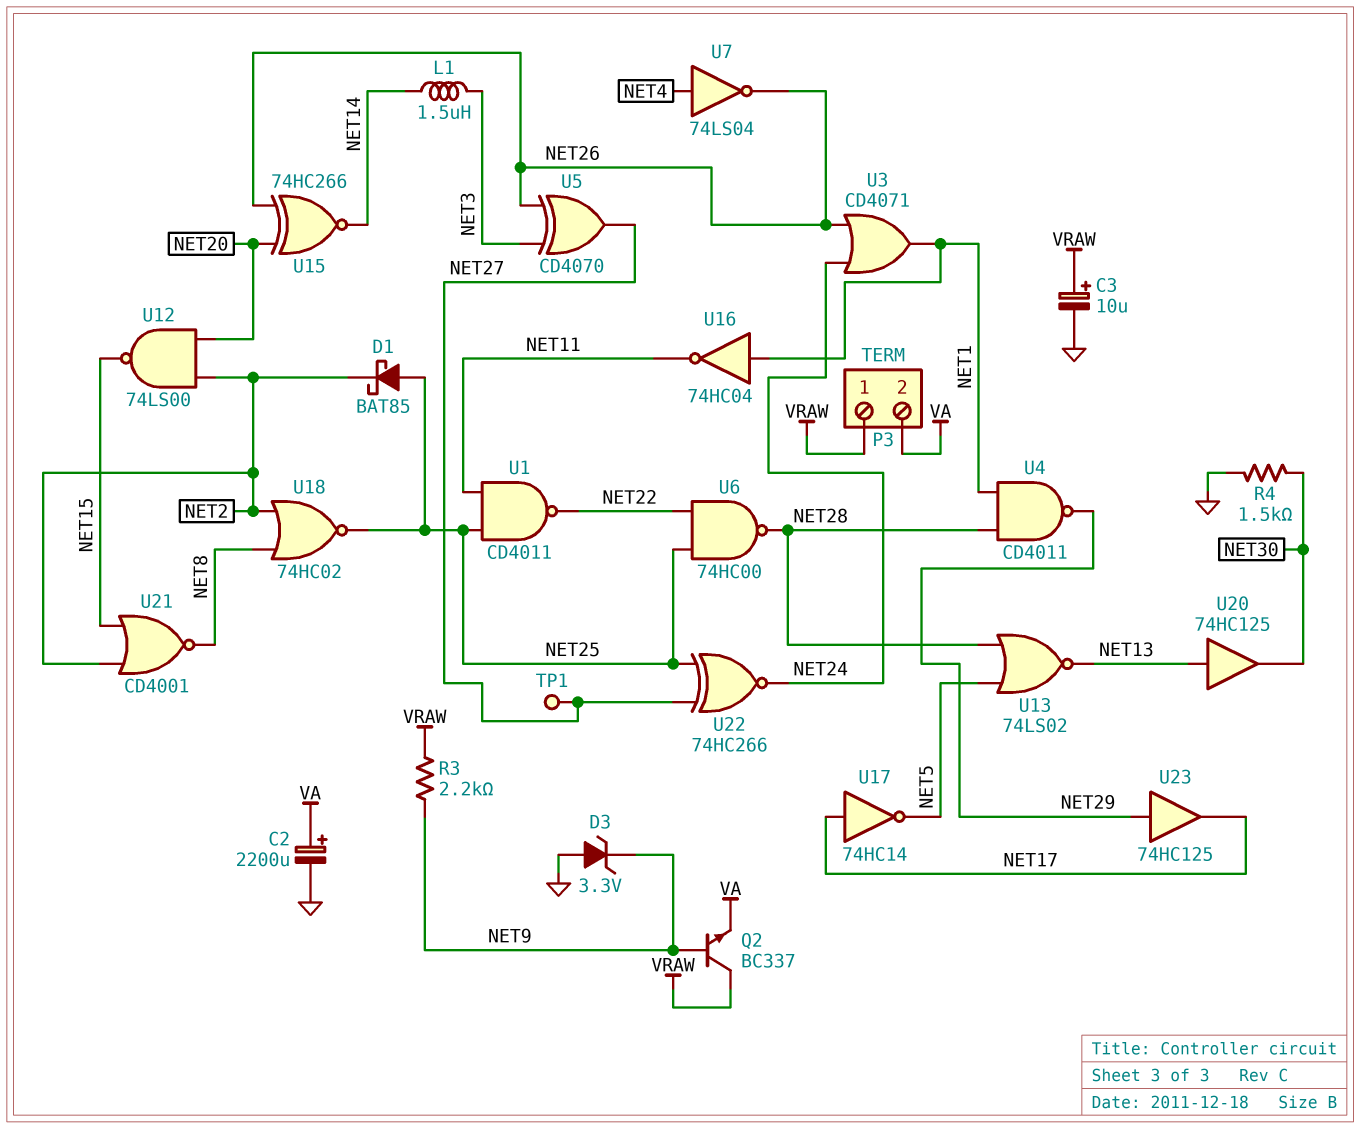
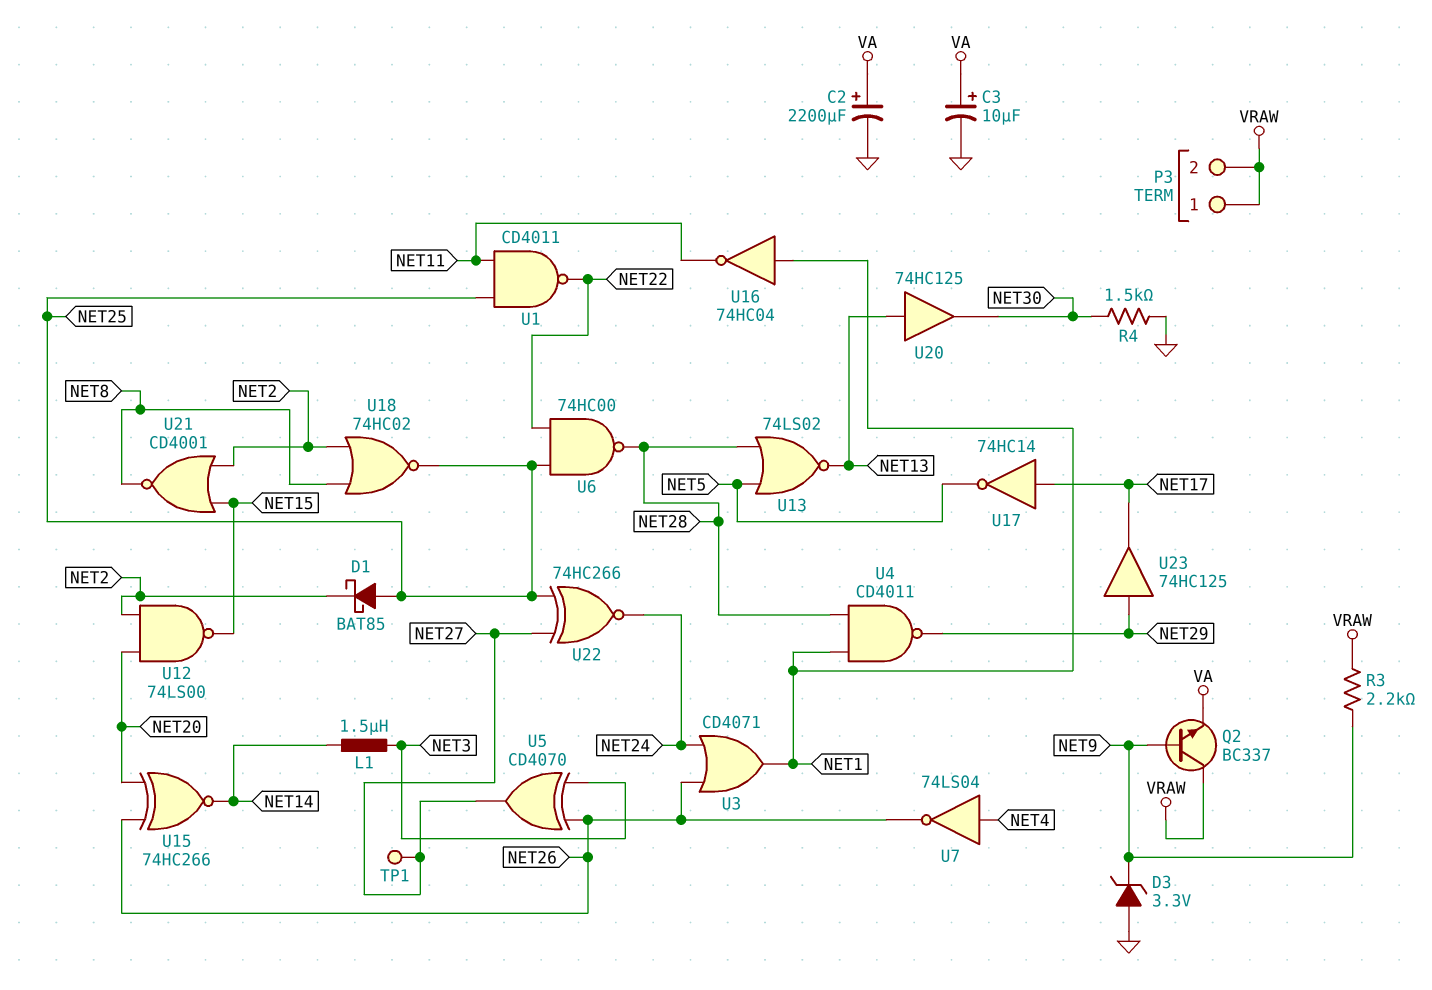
C3: 10uF (plus VRAW, minus GND) -> 10uF (plus VA, minus GND)
P3 pin 2: VA -> VRAW

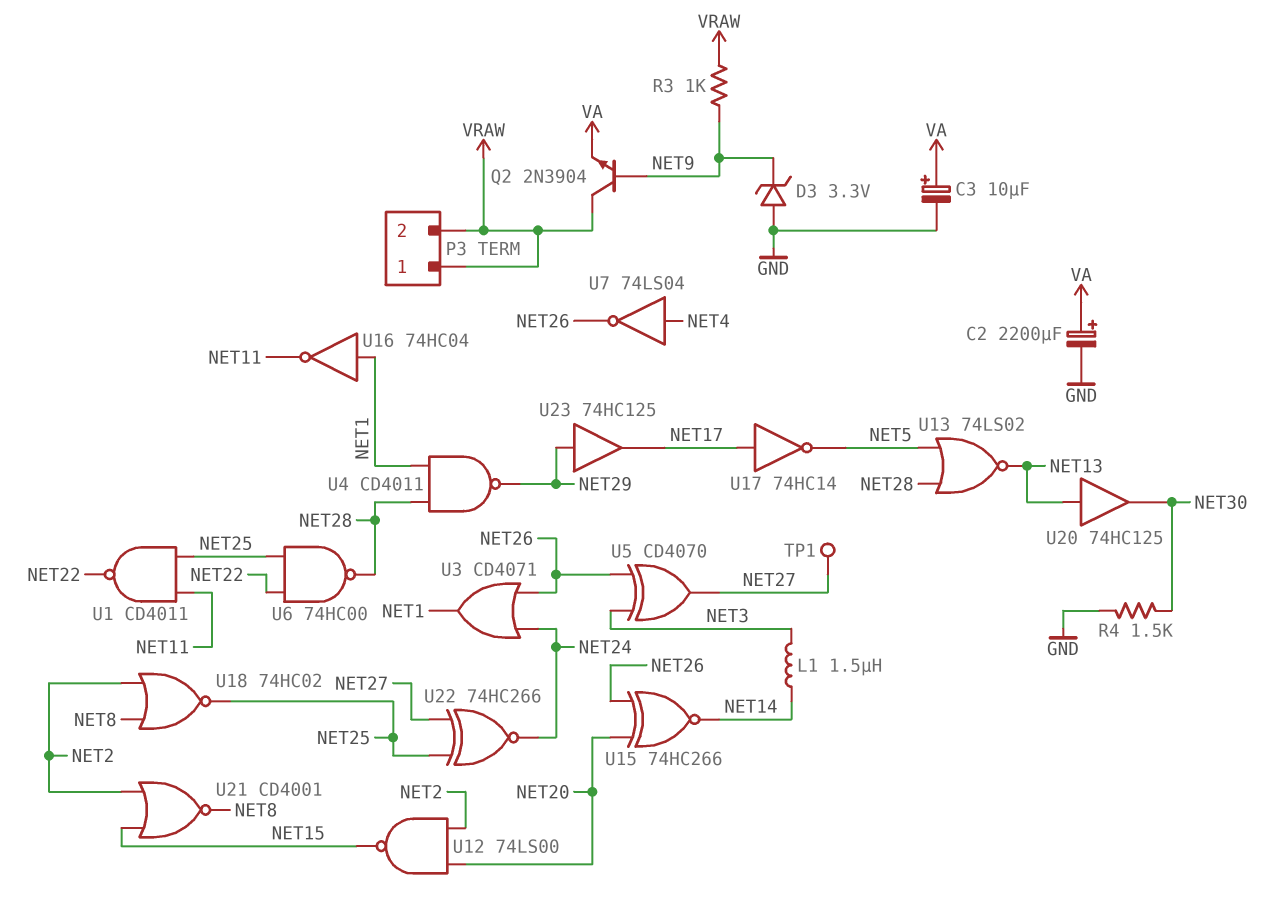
D1: schottky BAT85 (A NET25, K NET2) -> none
Q2: NPN BC337 (B NET9, C VRAW, E VA) -> NPN 2N3904 (B NET9, C VRAW, E VA)
R3: 2.2k (NET9, VRAW) -> 1k (NET9, VRAW)

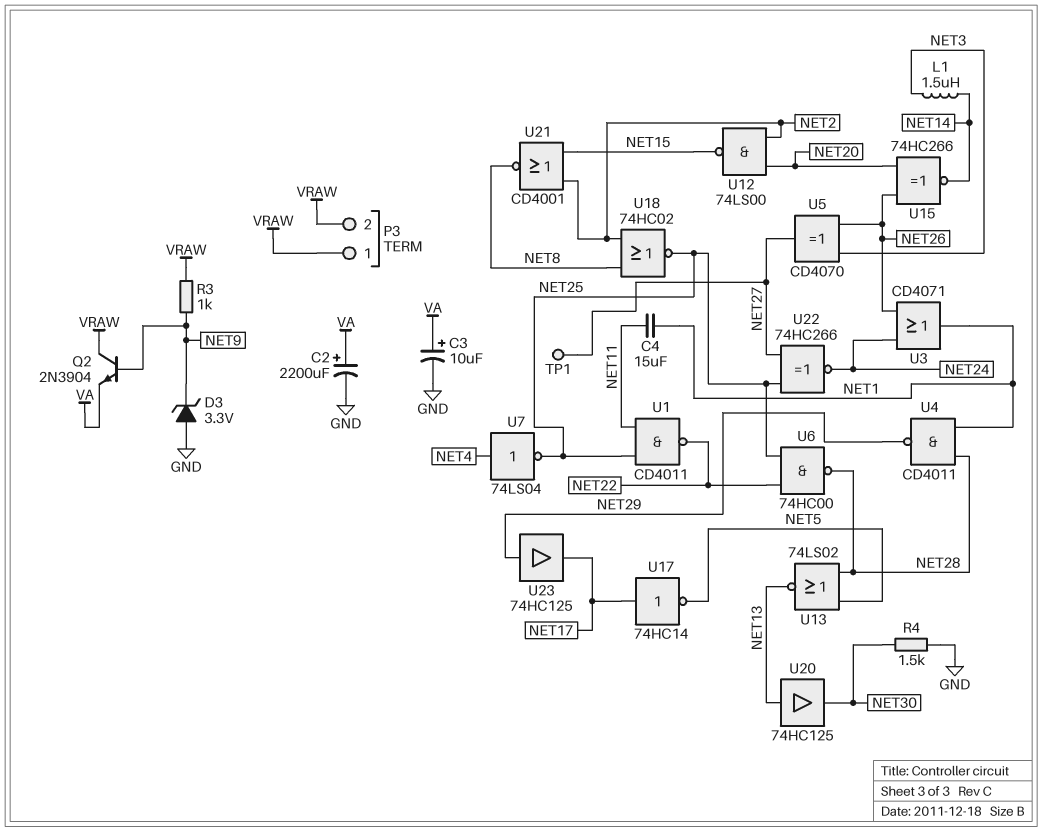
C4: none -> 15uF (NET1, NET11)
U7: NOT 74LS04 (in NET4, out NET26) -> NOT 74LS04 (in NET4, out NET25)
U16: NOT 74HC04 (in NET1, out NET11) -> none

